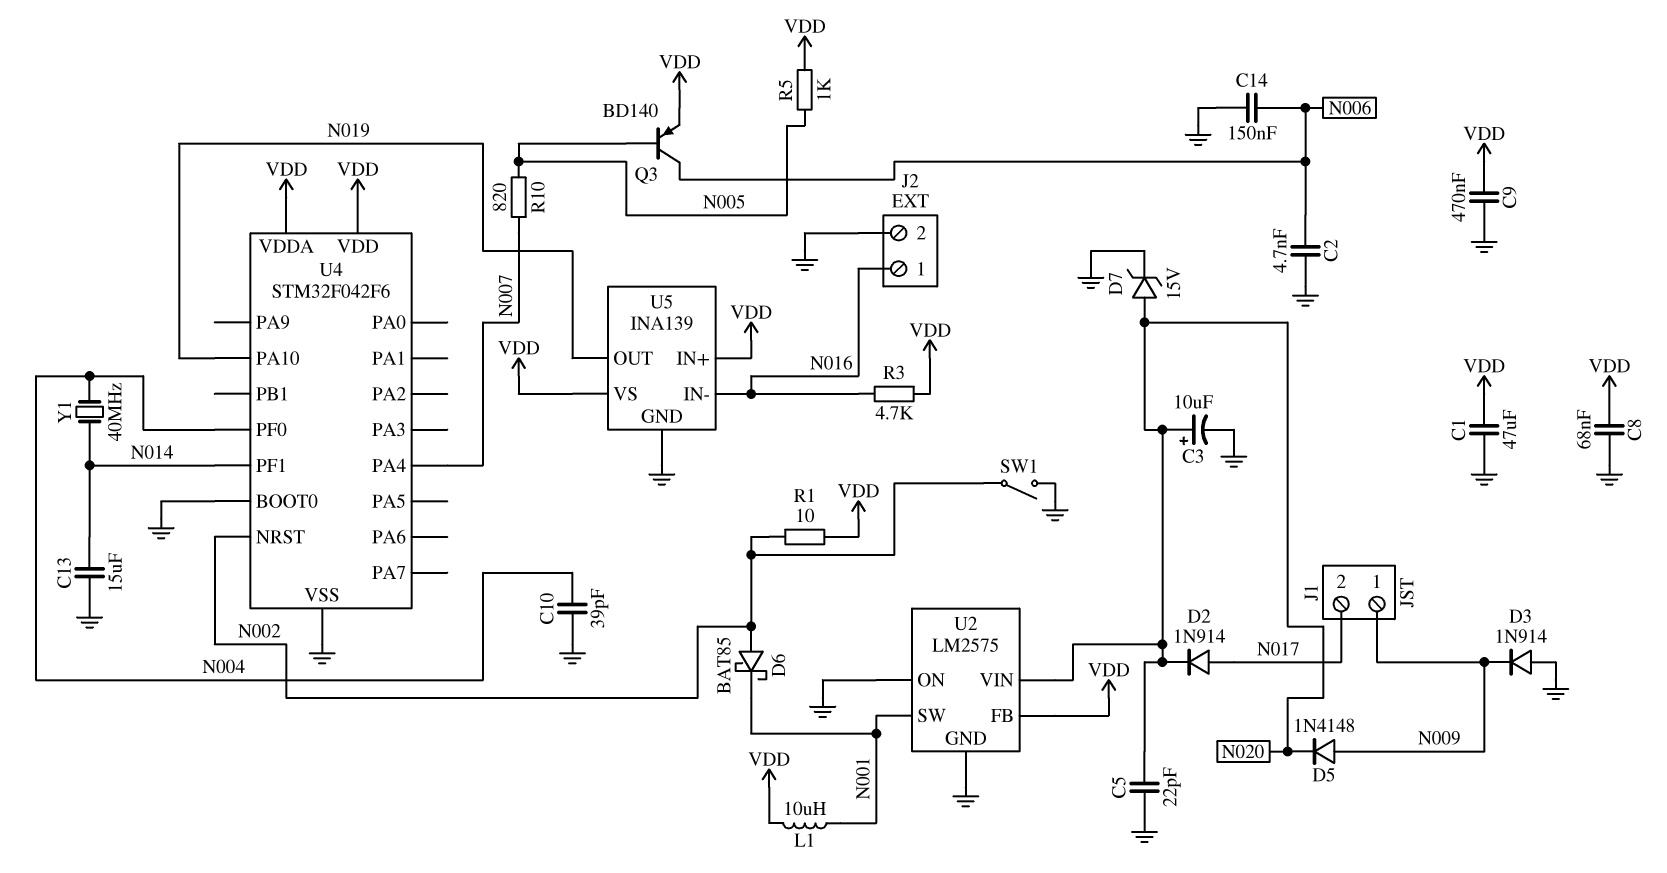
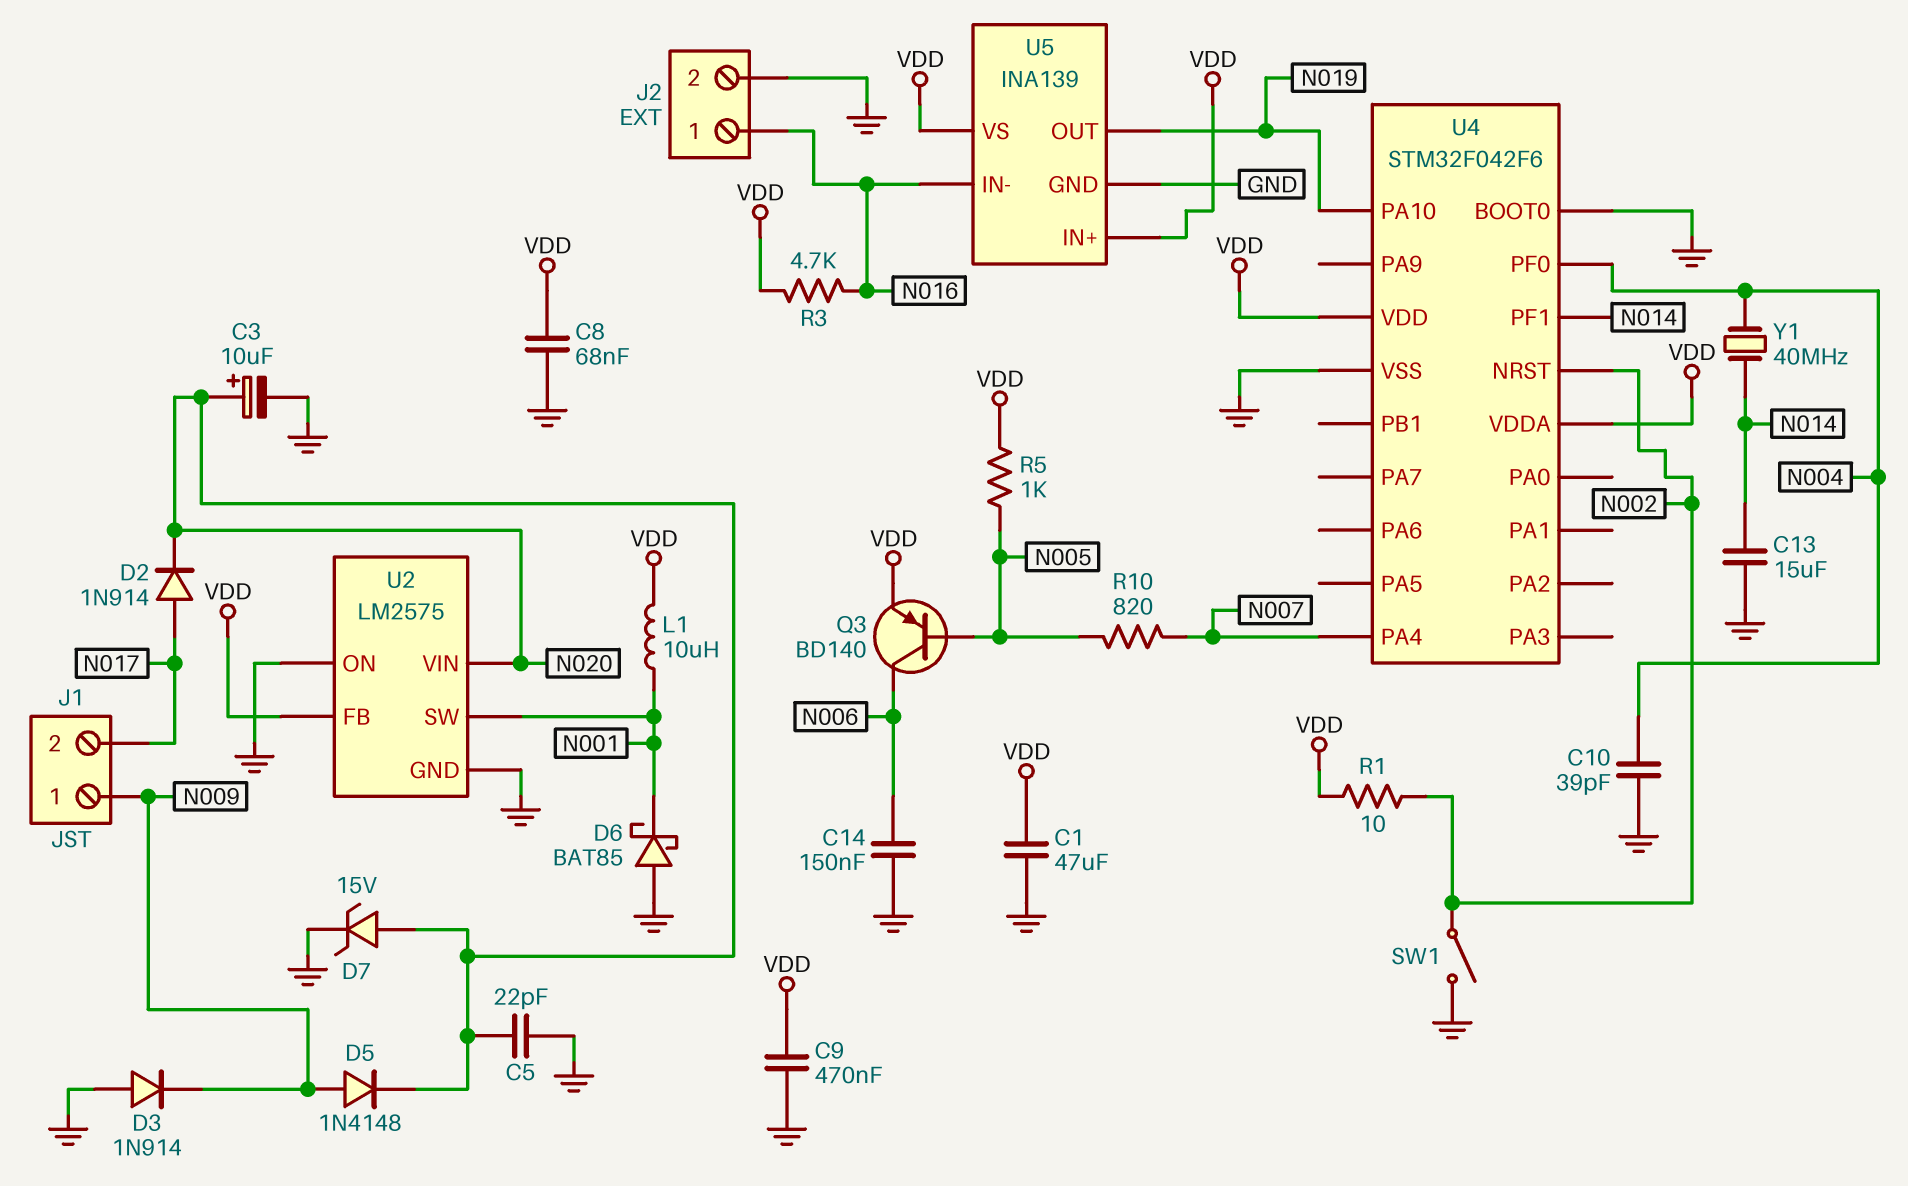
C2: 4.7nF (GND, N006) -> none
D6: schottky BAT85 (A N002, K N001) -> schottky BAT85 (A GND, K N001)

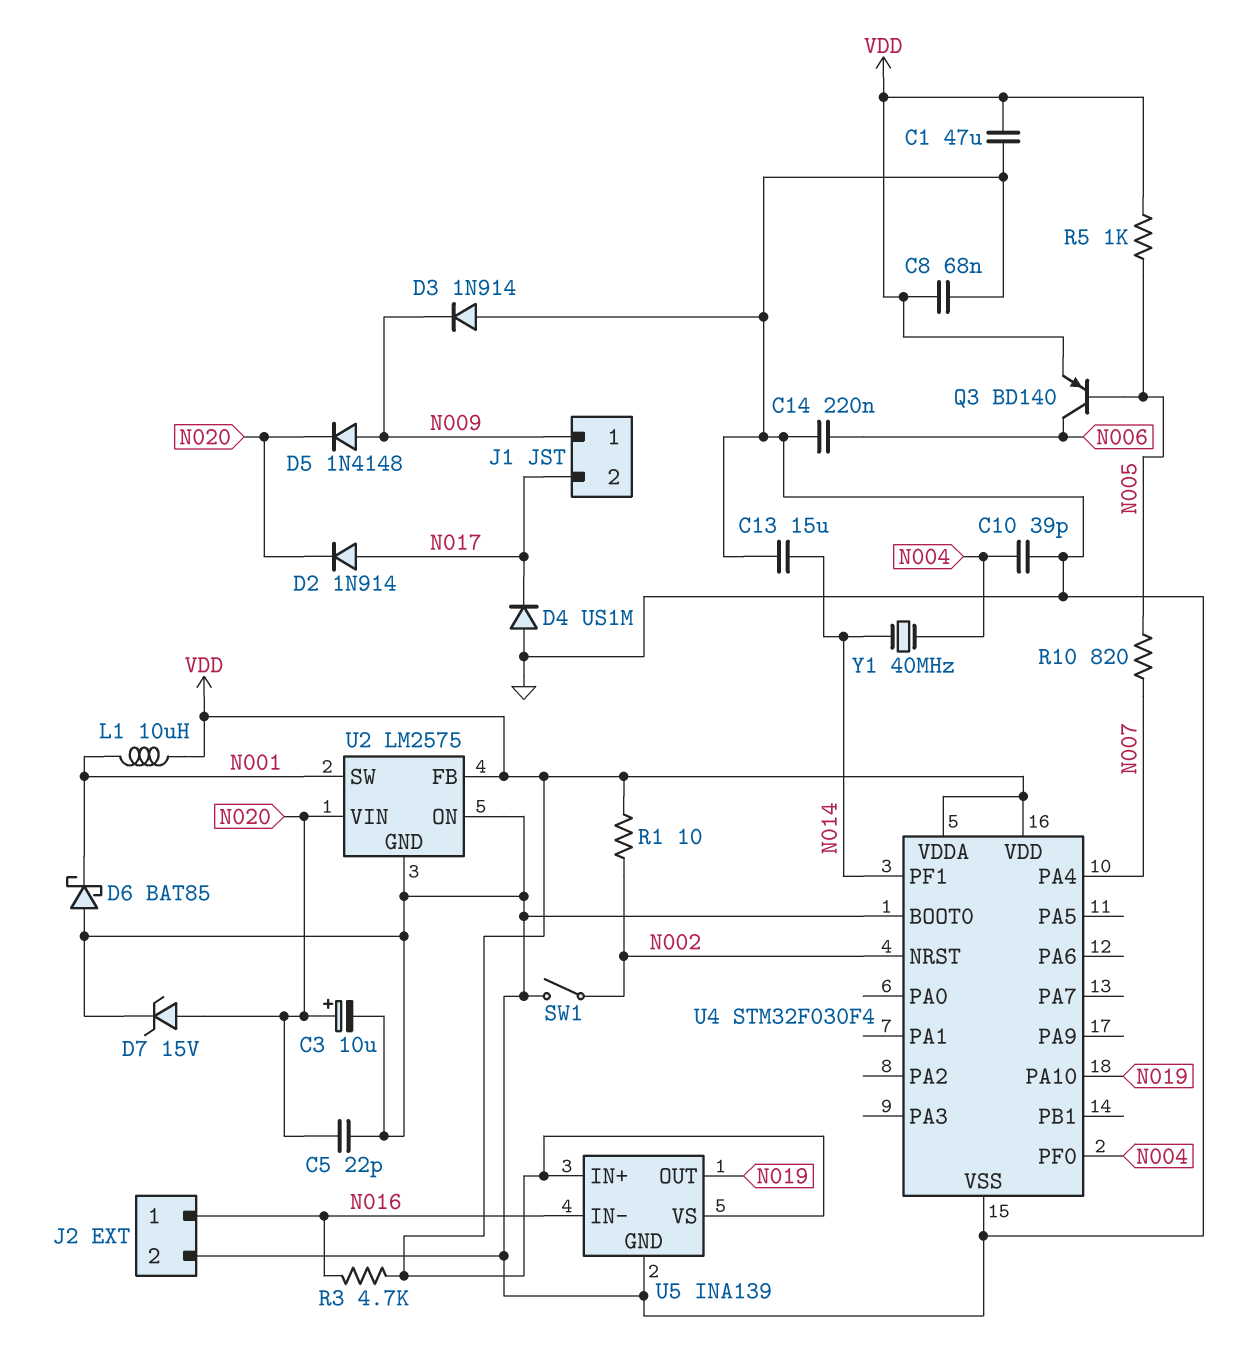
C9: 470nF (GND, VDD) -> none
C14: 150nF (GND, N006) -> 220nF (GND, N006)
D4: none -> diode US1M (A GND, K N017)
U4: STM32F042F6 -> STM32F030F4

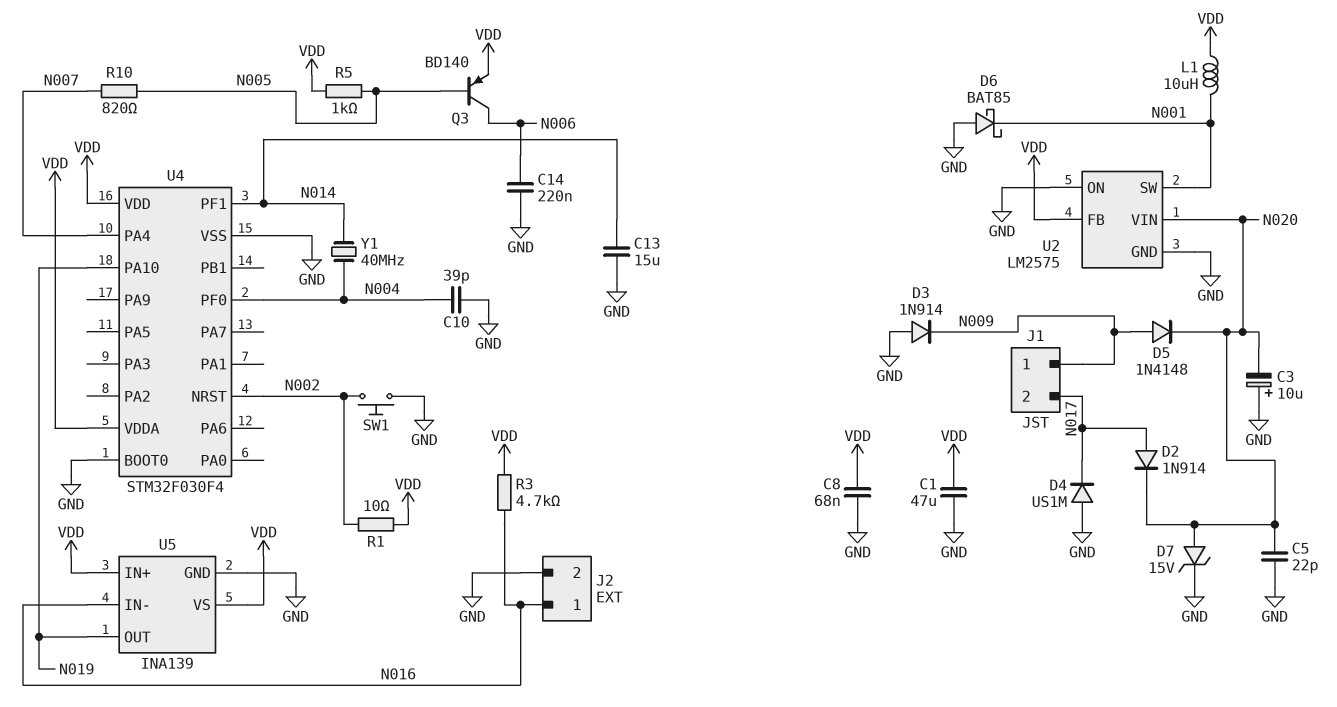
C3: 10uF (plus N020, minus GND) -> 10uF (plus GND, minus N020)
SW1: switch (GND, N002) -> button (GND, N002)

